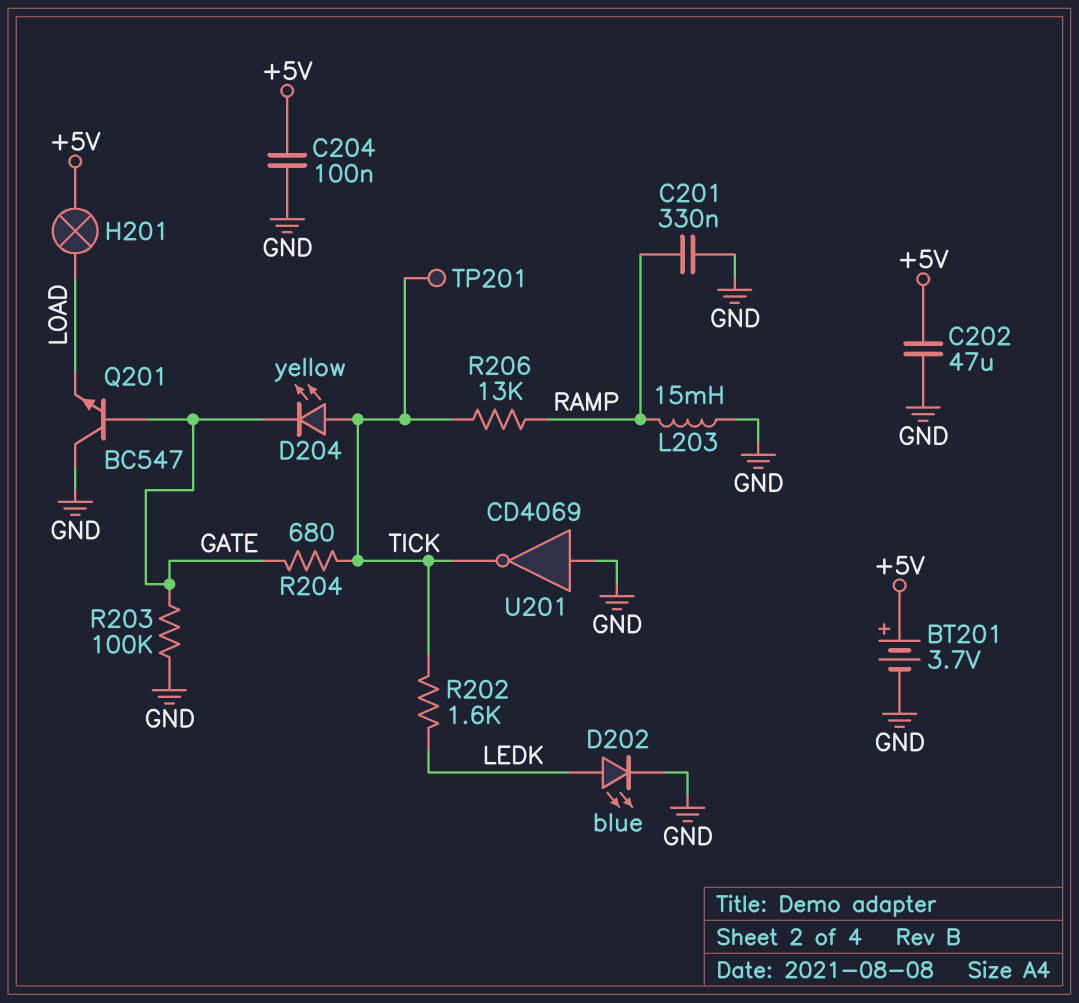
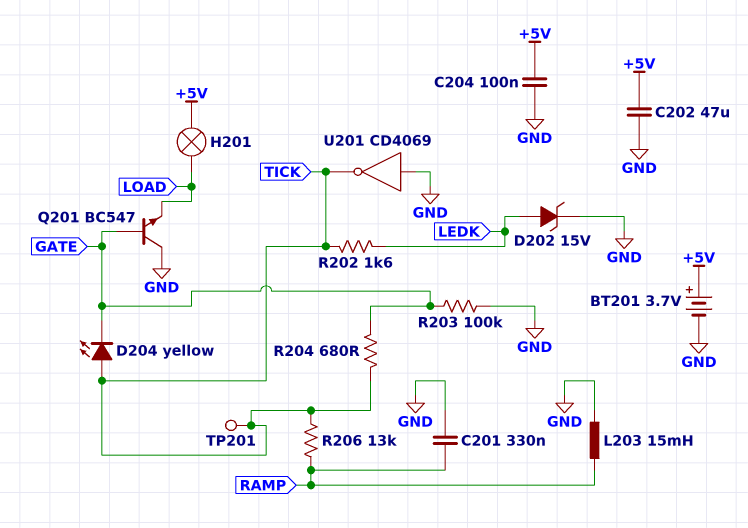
D202: LED blue (A LEDK, K GND) -> zener 15V (A LEDK, K GND)

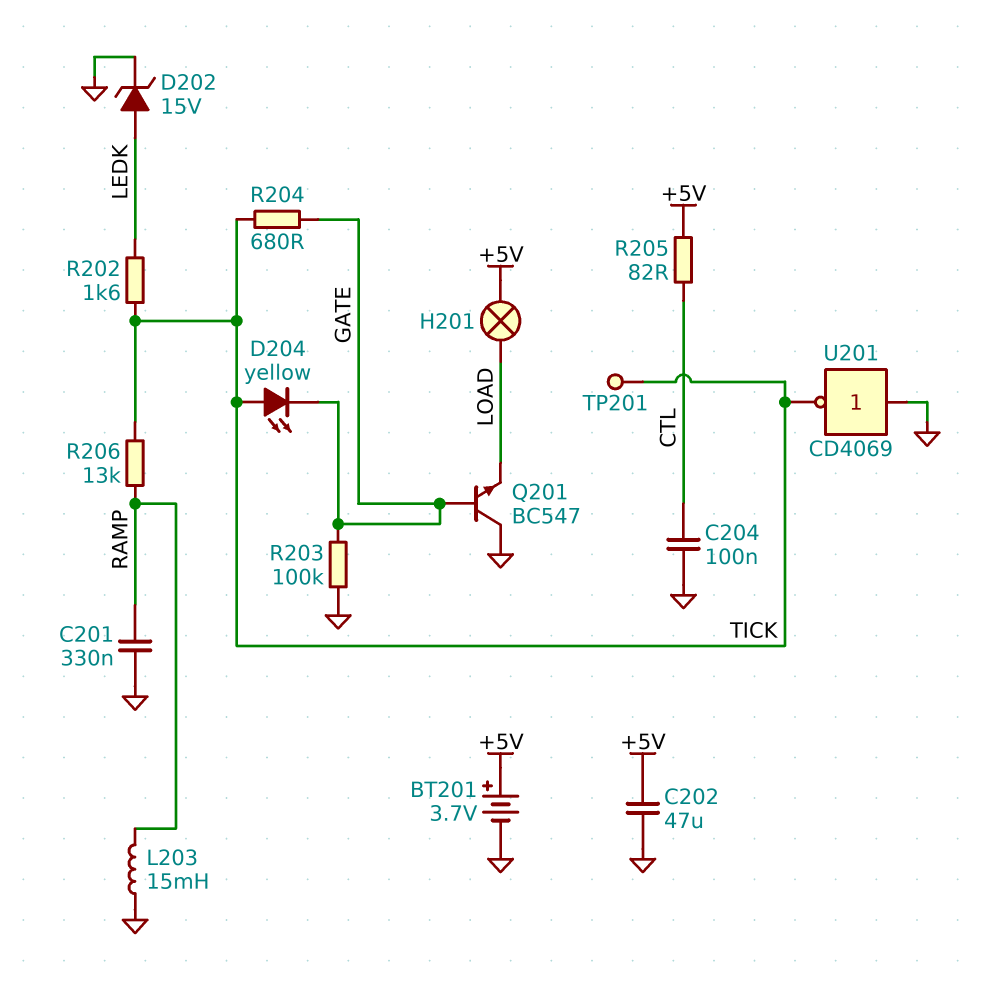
C204: 100nF (+5V, GND) -> 100nF (CTL, GND)
R205: none -> 82 (+5V, CTL)

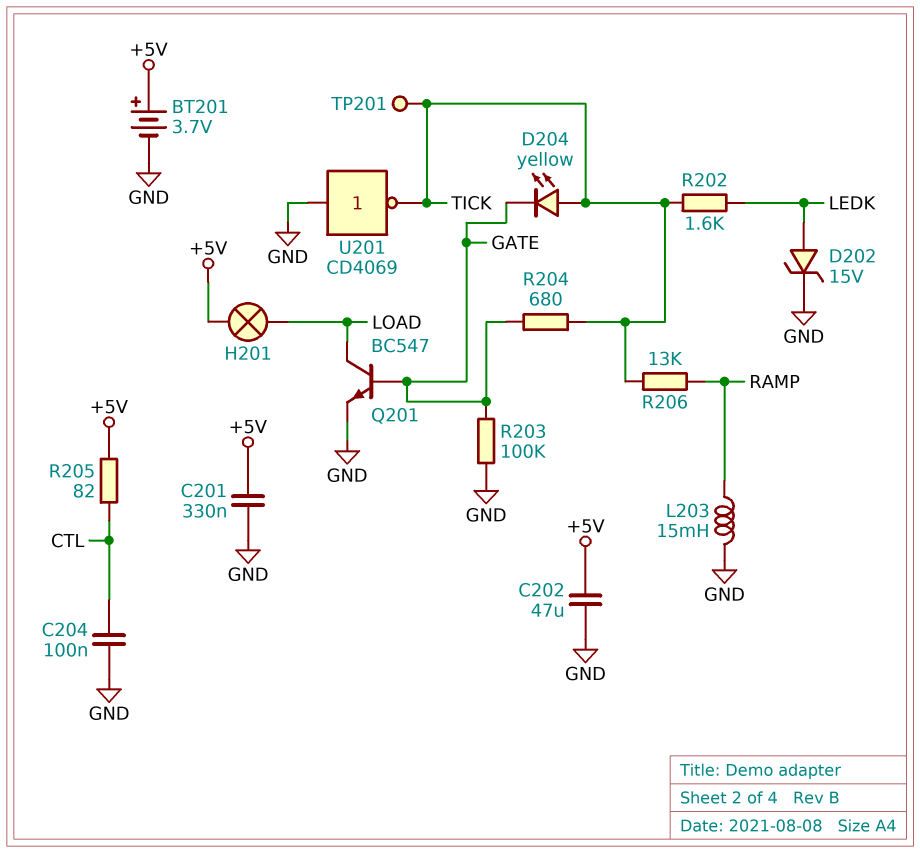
C201: 330nF (GND, RAMP) -> 330nF (+5V, GND)
Q201: NPN BC547 (B GATE, C GND, E LOAD) -> NPN BC547 (B GATE, C LOAD, E GND)

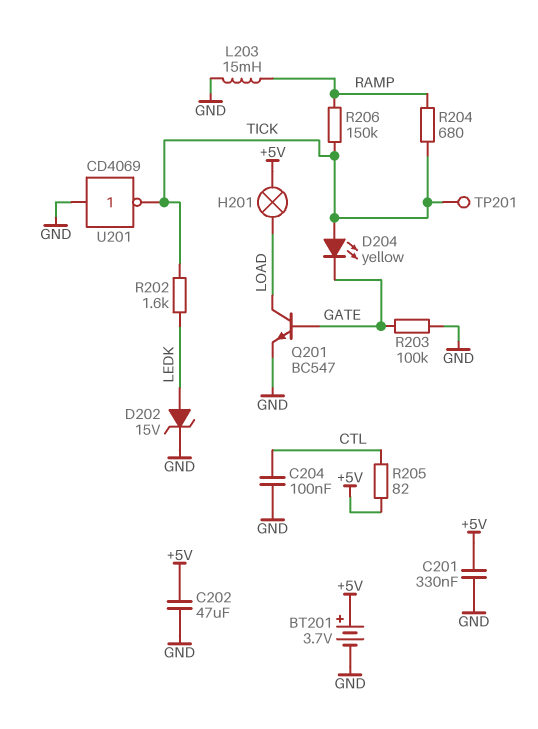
R204: 680 (GATE, TICK) -> 680 (RAMP, TICK)
R206: 13k (RAMP, TICK) -> 150k (RAMP, TICK)

